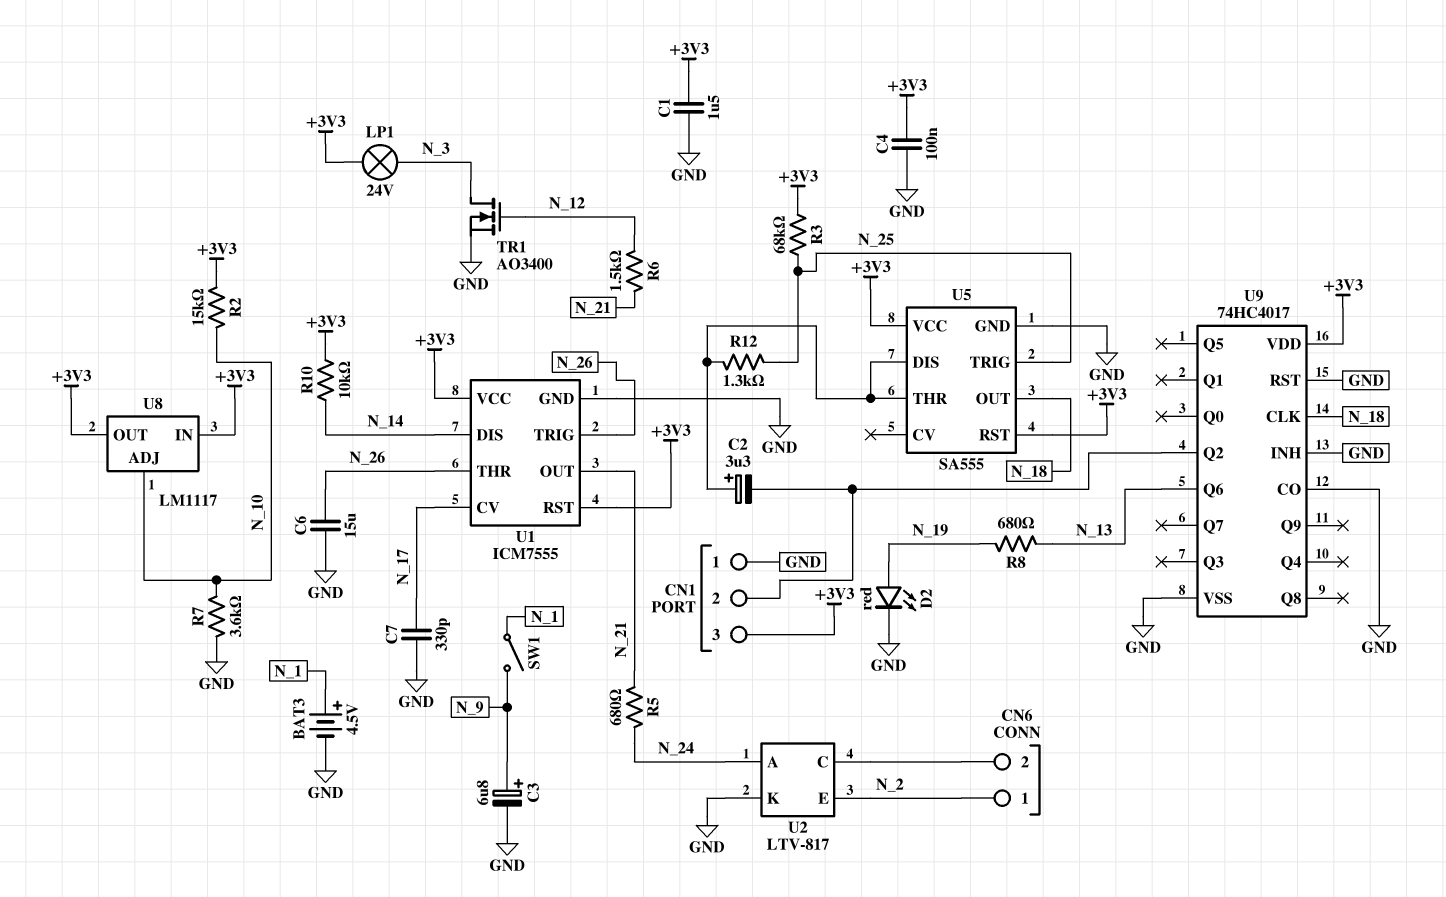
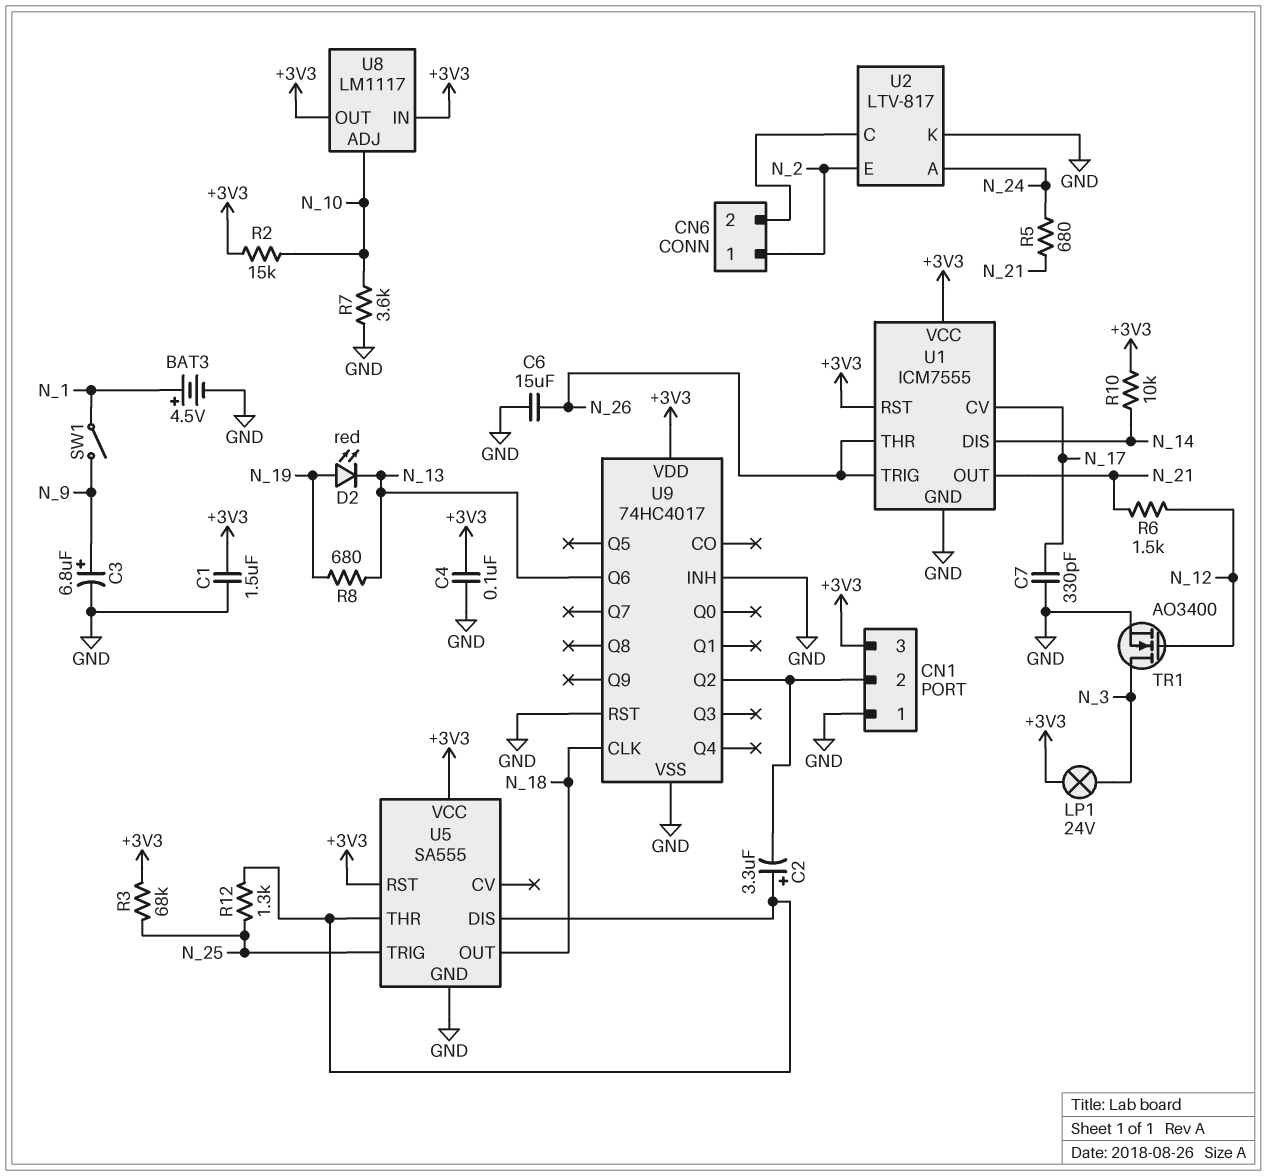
D2: LED red (A N_19, K GND) -> LED red (A N_19, K N_13)
U9 pin CO: GND -> none

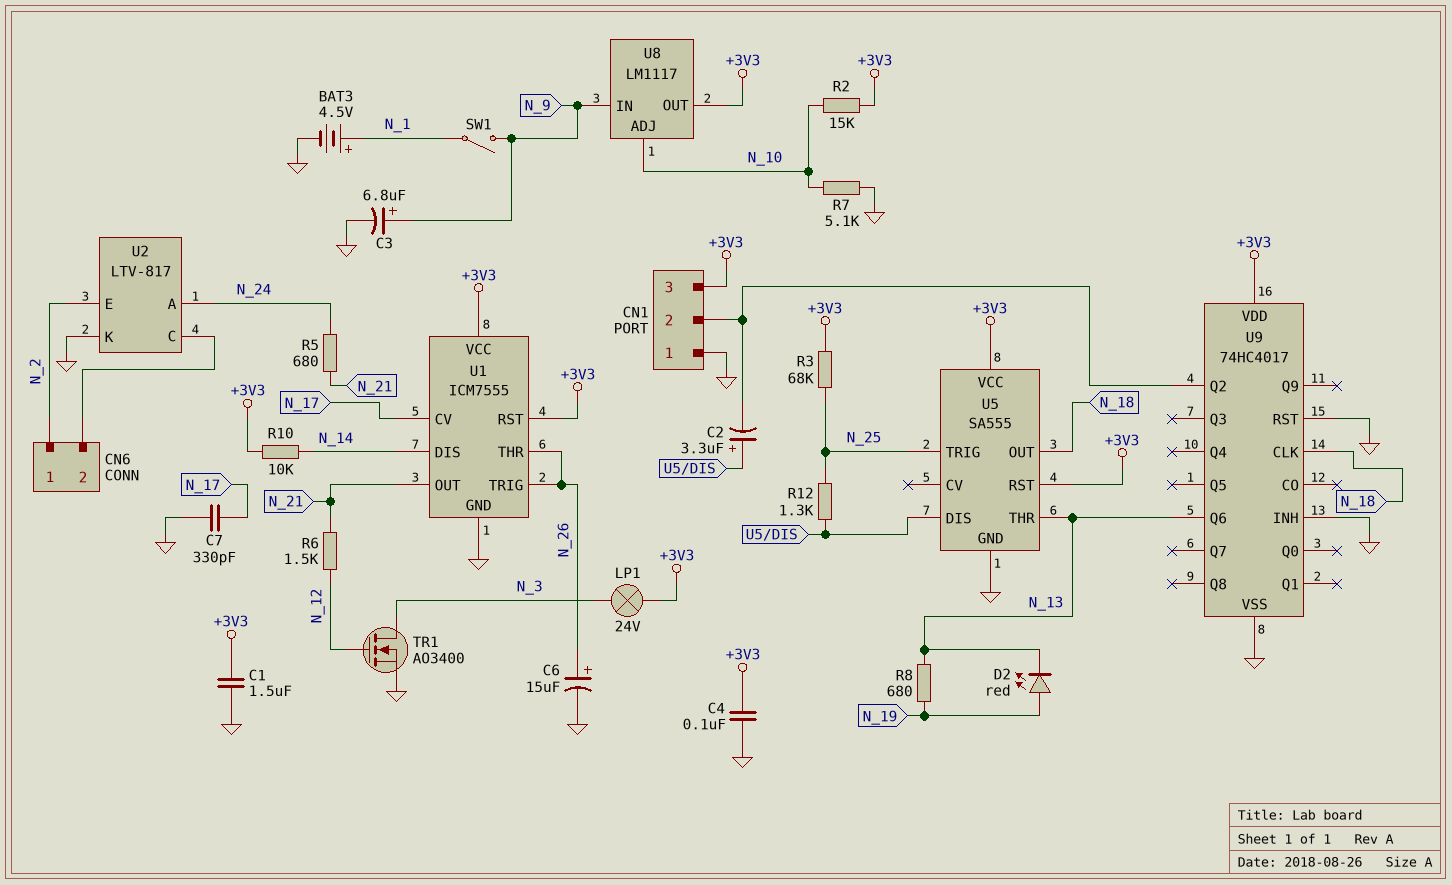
C6: 15uF (GND, N_26) -> 15uF (plus N_26, minus GND)
R7: 3.6k (GND, N_10) -> 5.1k (GND, N_10)
U5 pin THR: U5/DIS -> N_13
U8 pin IN: +3V3 -> N_9

